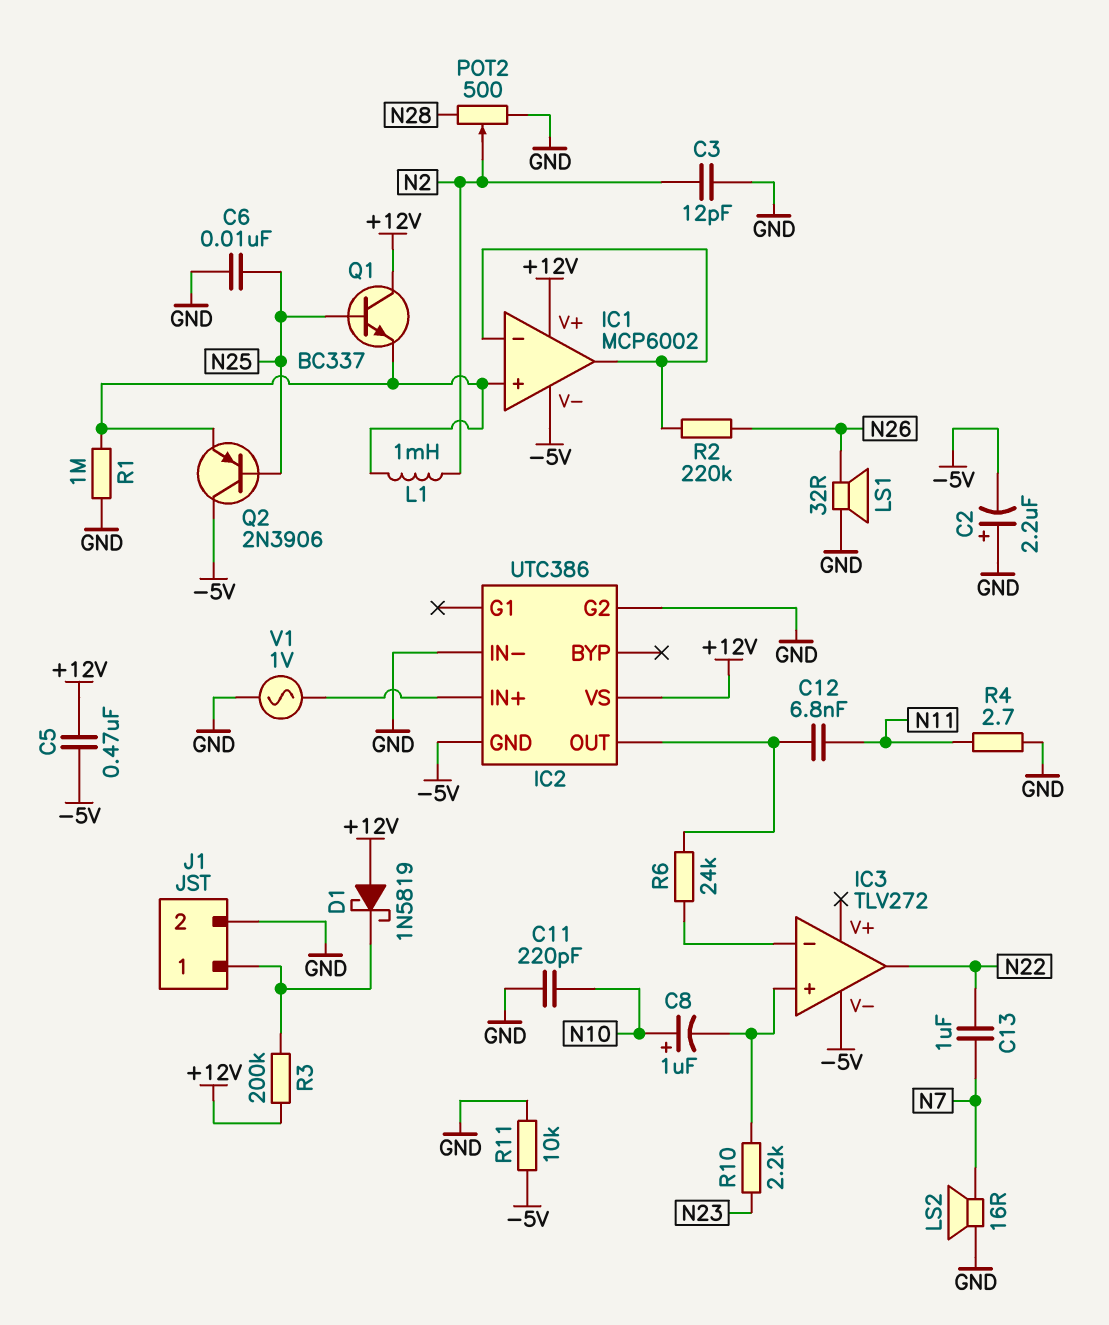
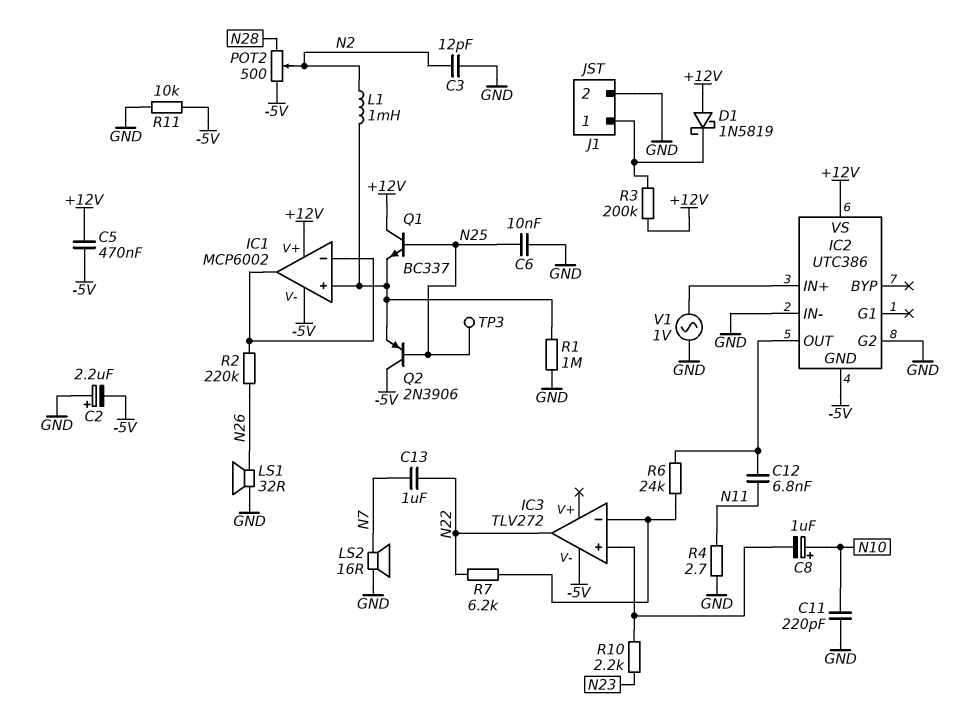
POT2: 500 (GND, N28, wiper N2) -> 500 (-5V, N28, wiper N2)
R7: none -> 6.2k (IC3/in-, N22)
TP3: none -> test point (N25)

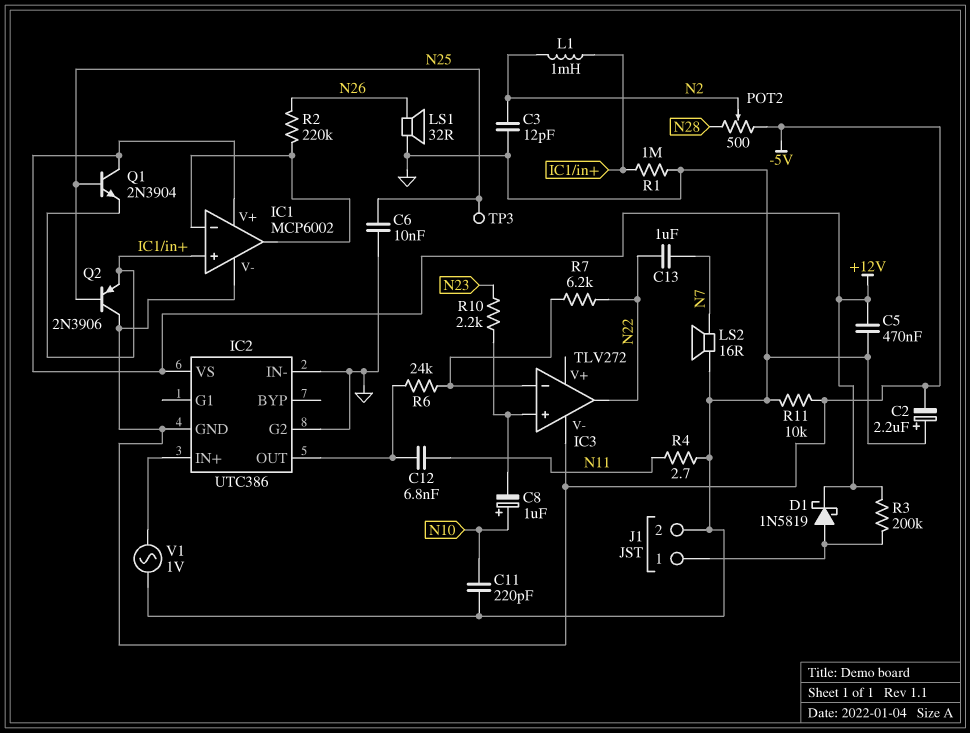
C5: 470nF (+12V, -5V) -> 470nF (+12V, GND)
D1: schottky 1N5819 (A +12V, K J1/1) -> schottky 1N5819 (A J1/1, K +12V)
Q1: NPN BC337 (B N25, C +12V, E IC1/in+) -> NPN 2N3904 (B N25, C +12V, E IC1/in+)

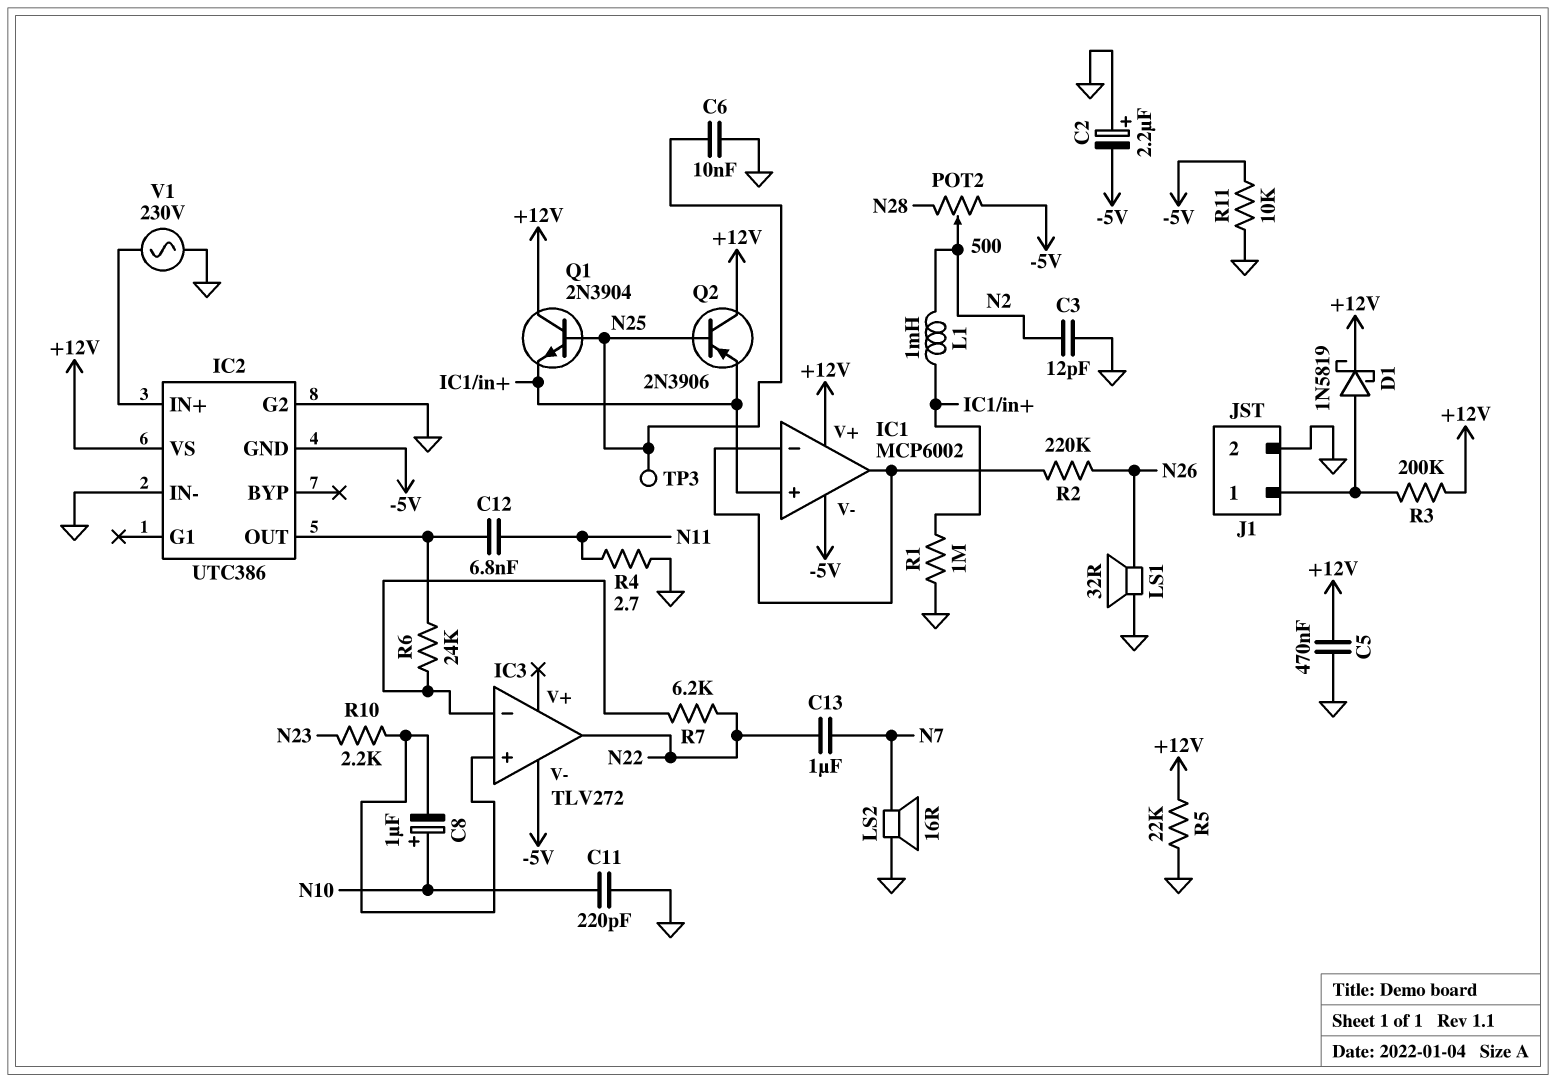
Q2: PNP 2N3906 (B N25, C -5V, E IC1/in+) -> PNP 2N3906 (B N25, C +12V, E IC1/in+)
R5: none -> 22k (+12V, GND)
V1: AC 1V (GND, IC2/IN+) -> AC 230V (GND, IC2/IN+)

